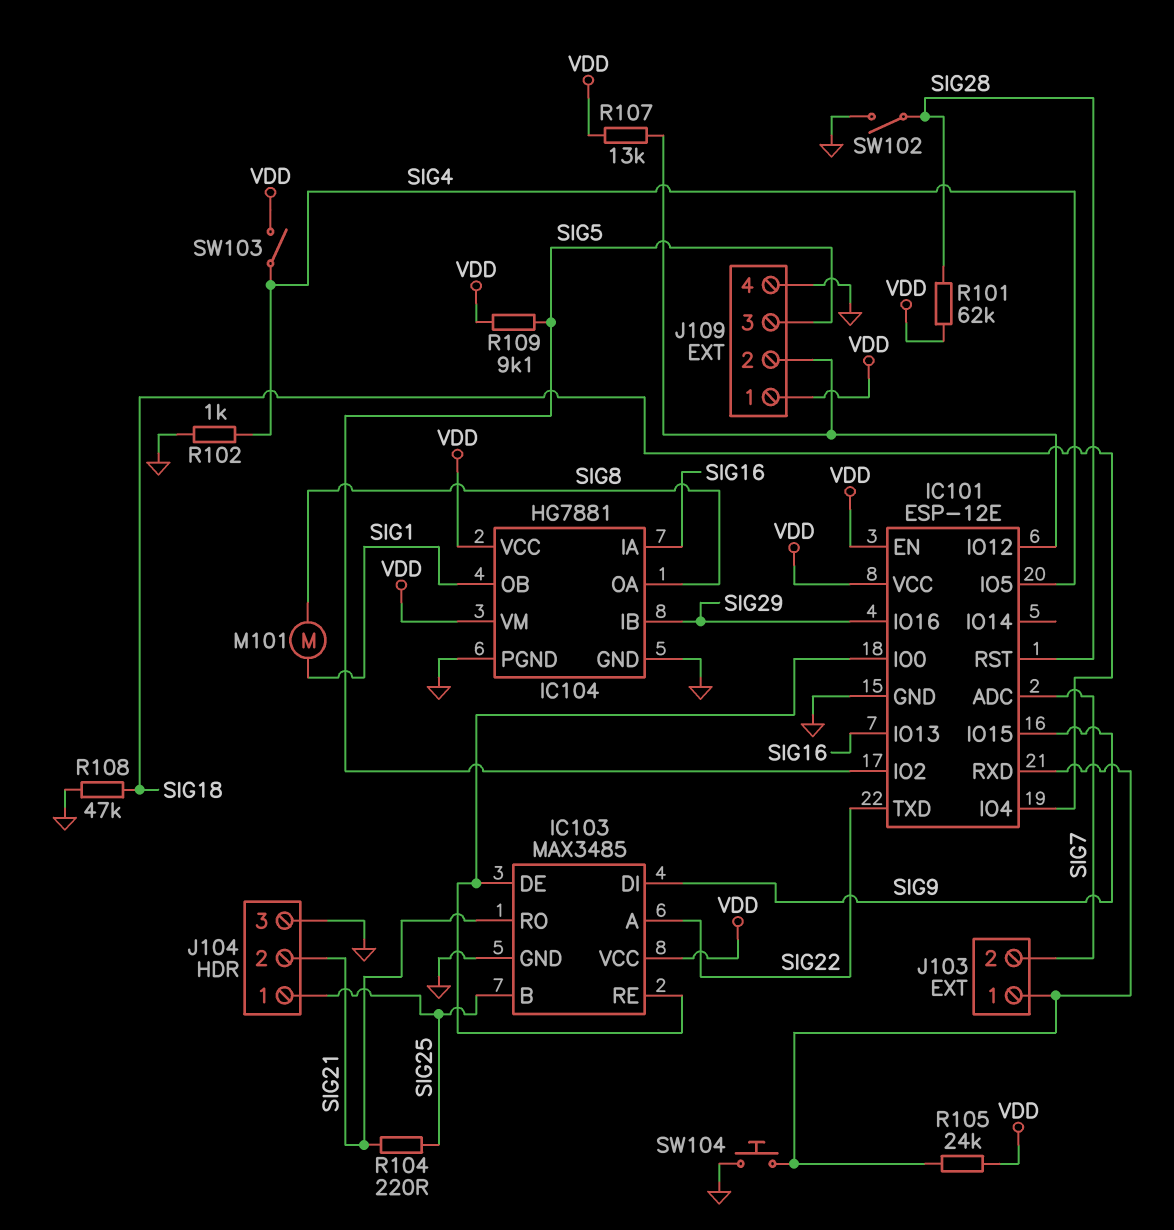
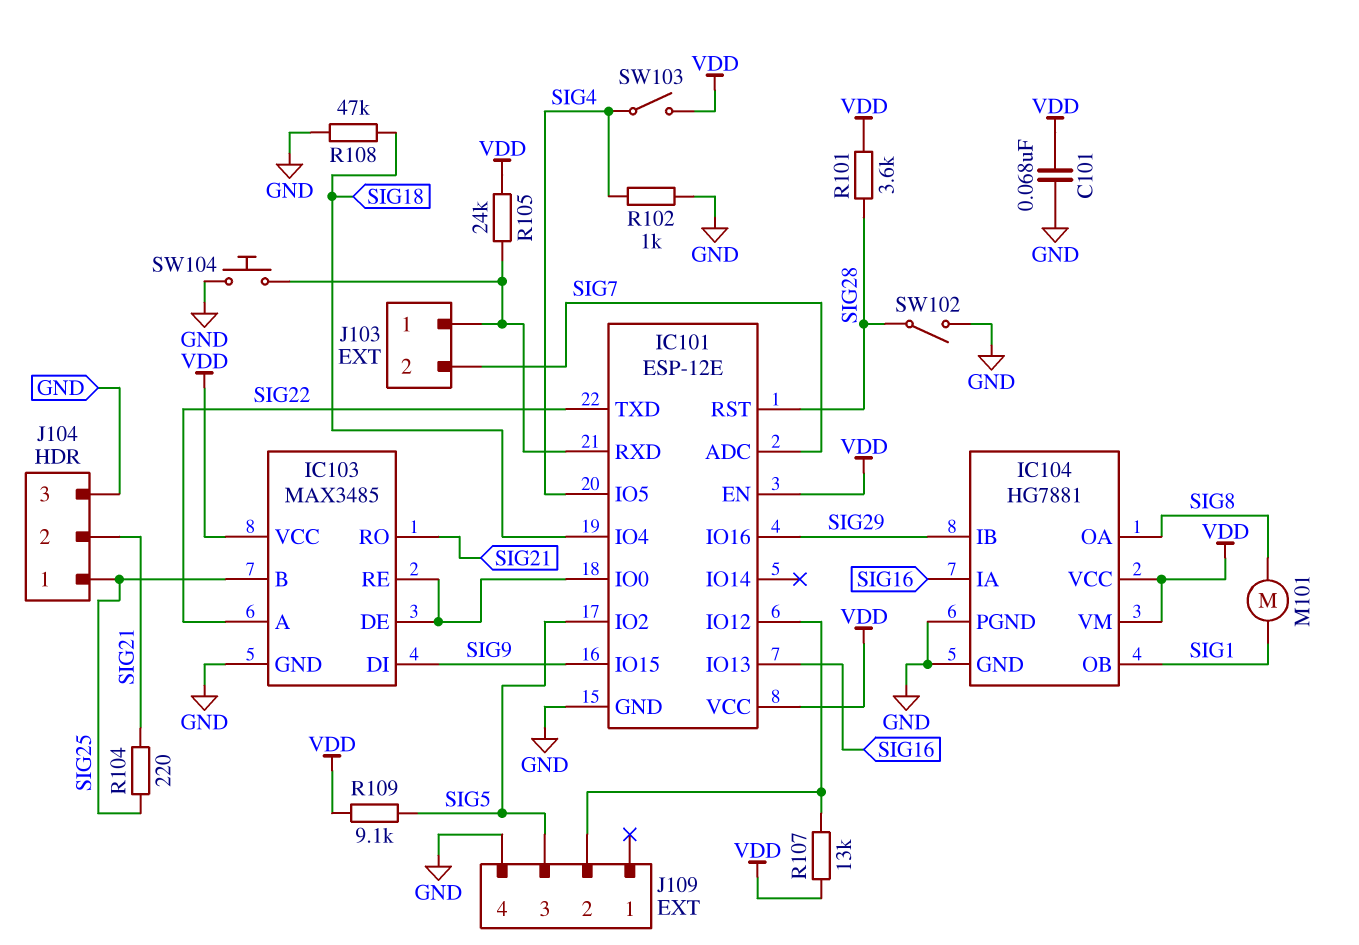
C101: none -> 68nF (GND, VDD)
J109 pin 1: VDD -> none
R101: 62k (SIG28, VDD) -> 3.6k (SIG28, VDD)

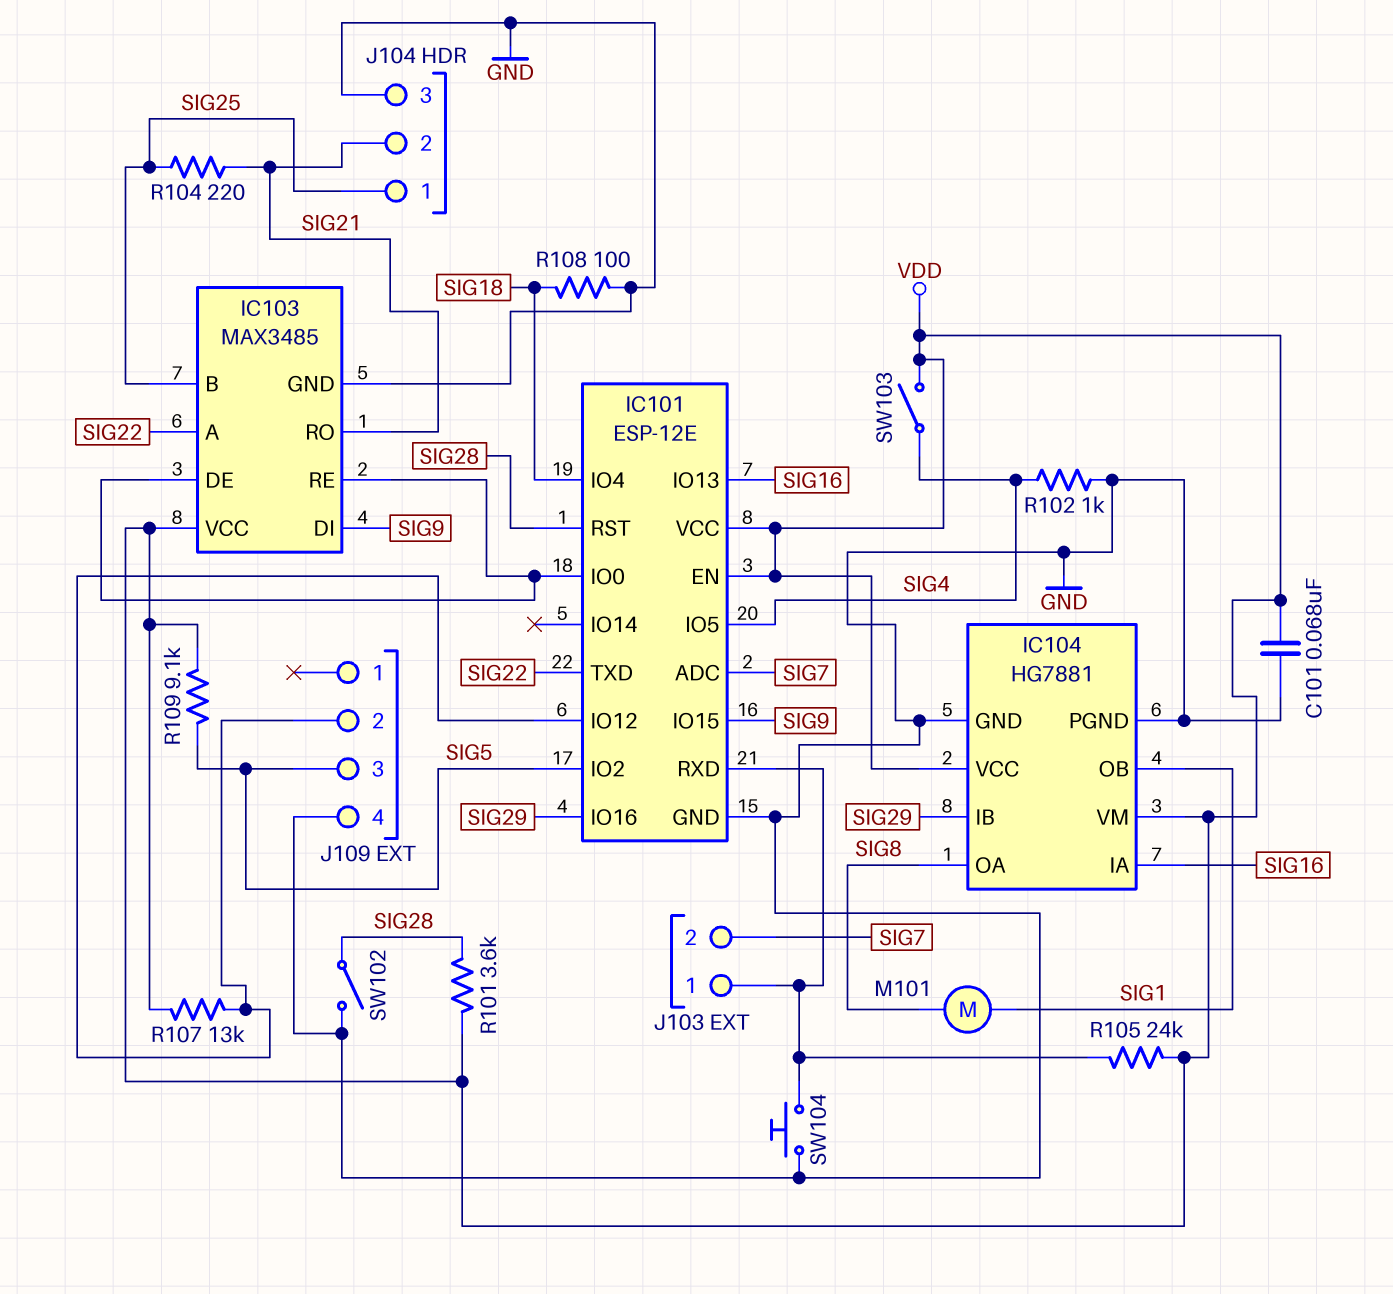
R108: 47k (GND, SIG18) -> 100 (GND, SIG18)

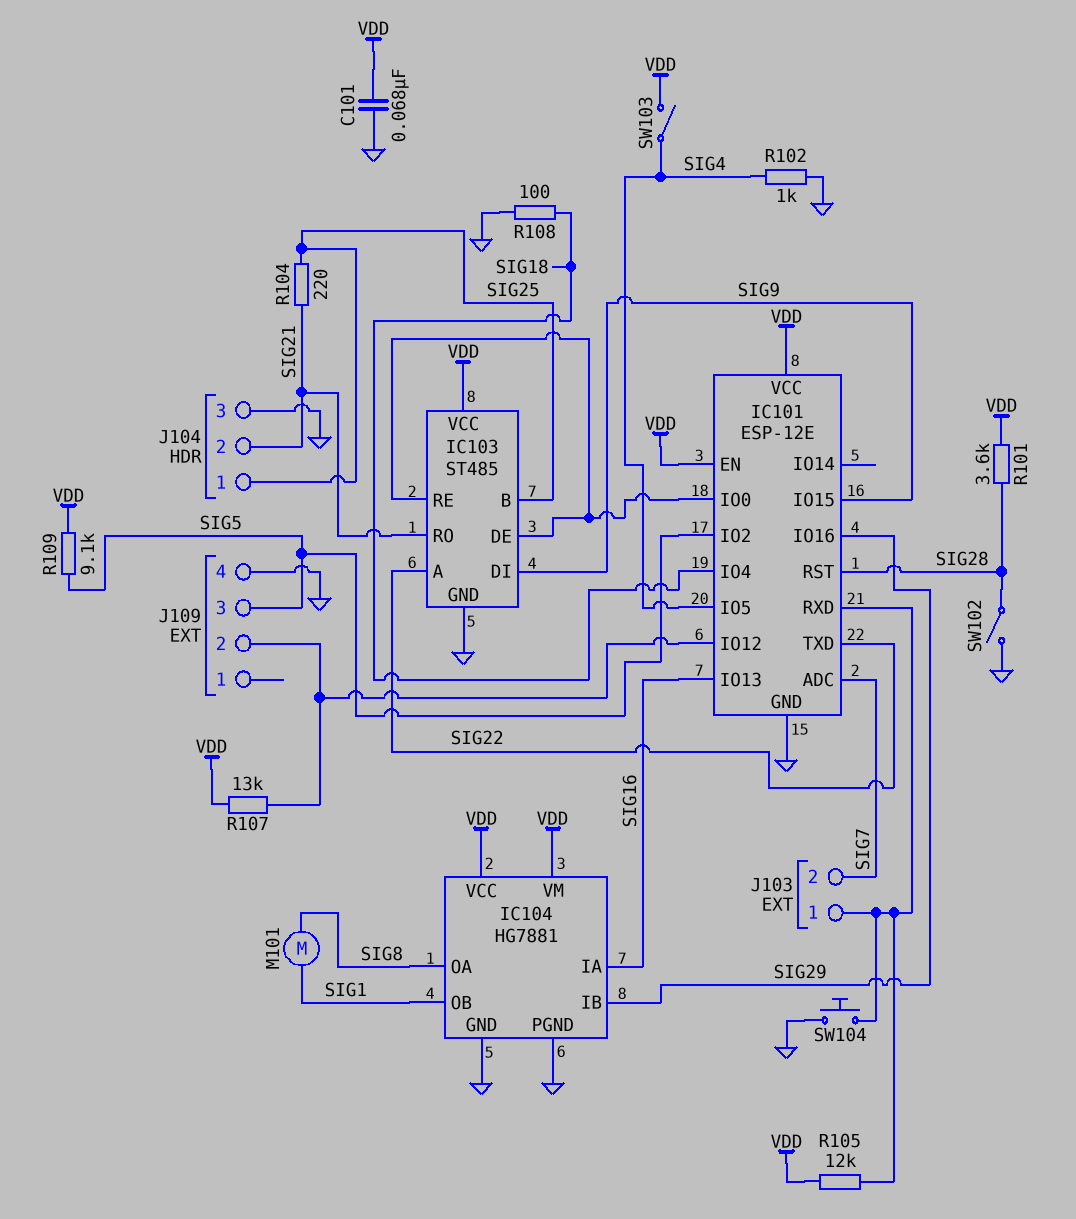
IC103: MAX3485 -> ST485
R105: 24k (IC101/RXD, VDD) -> 12k (IC101/RXD, VDD)

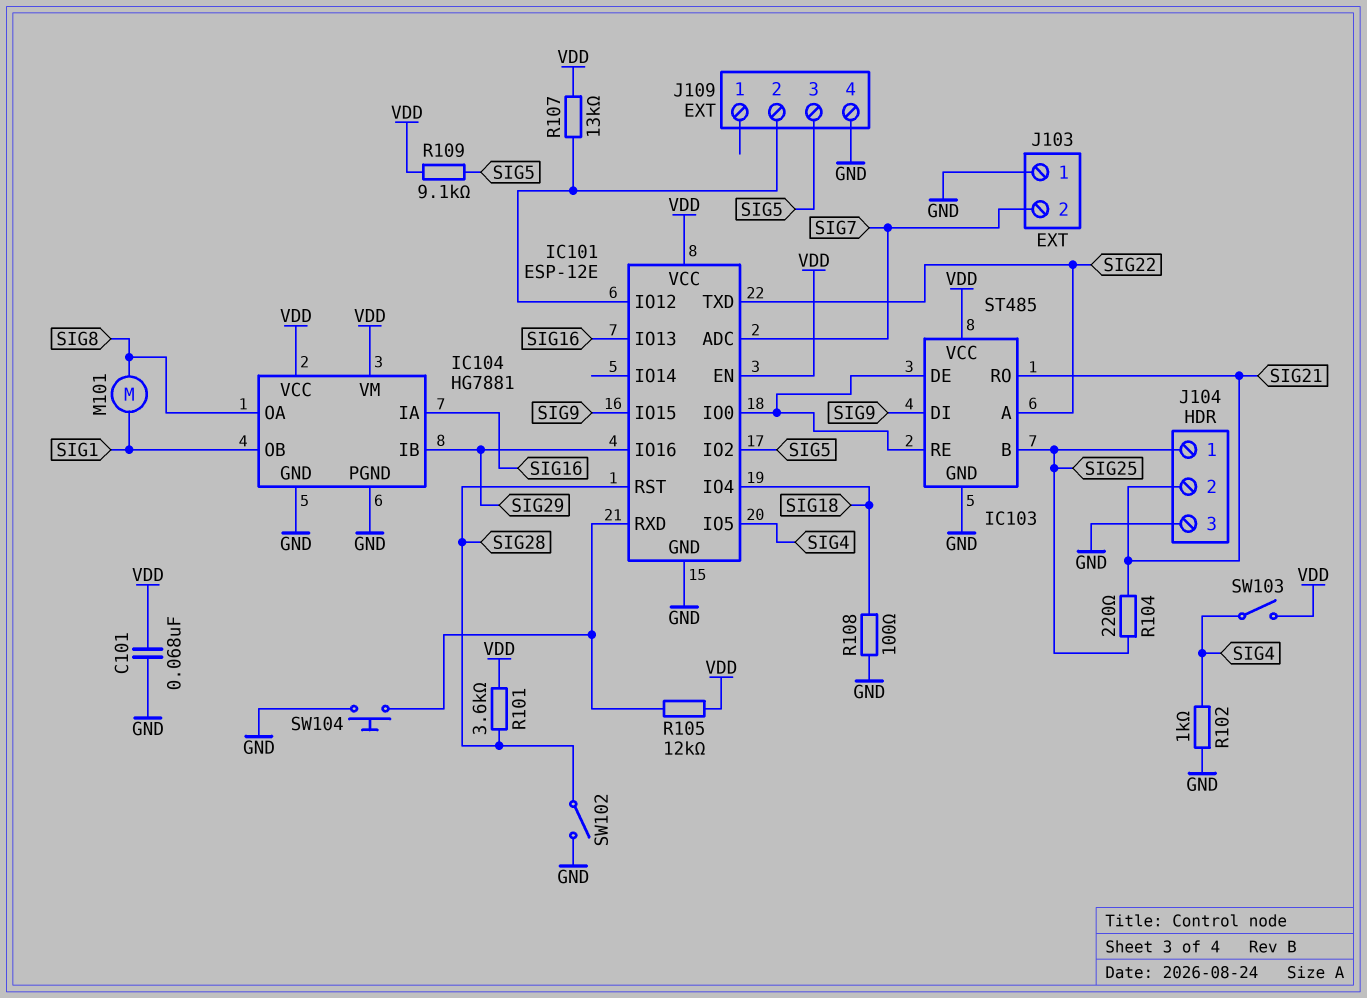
J103 pin 1: IC101/RXD -> GND

